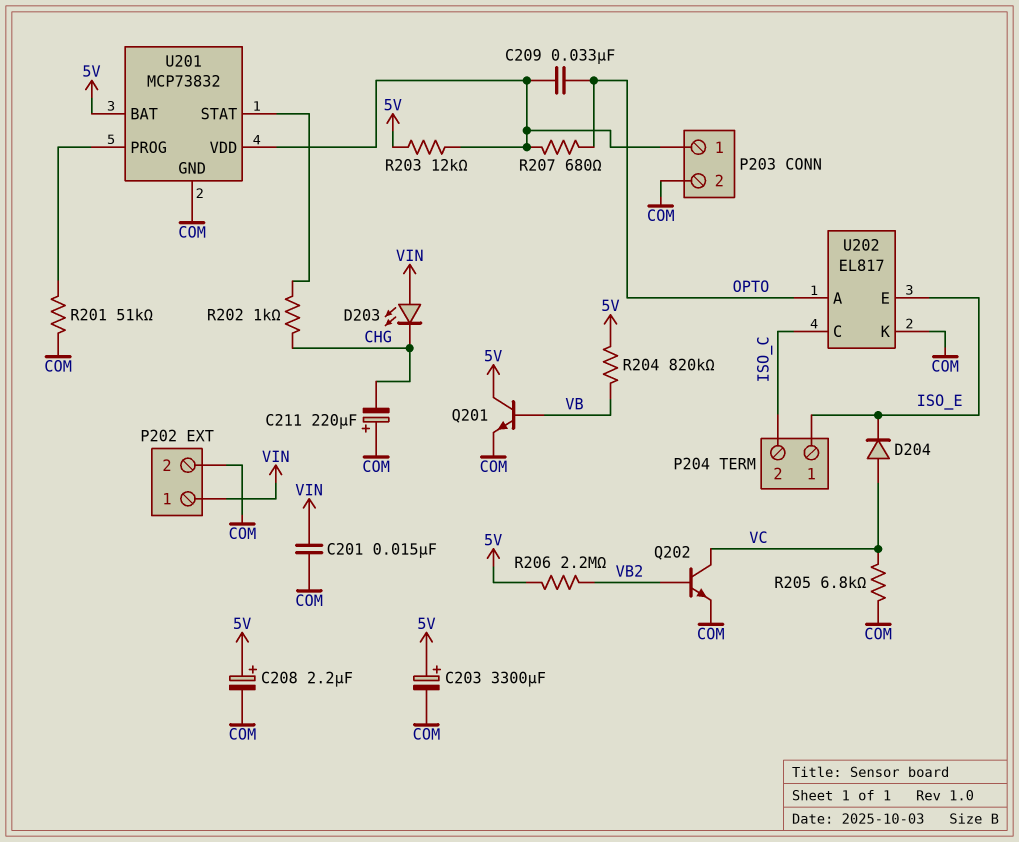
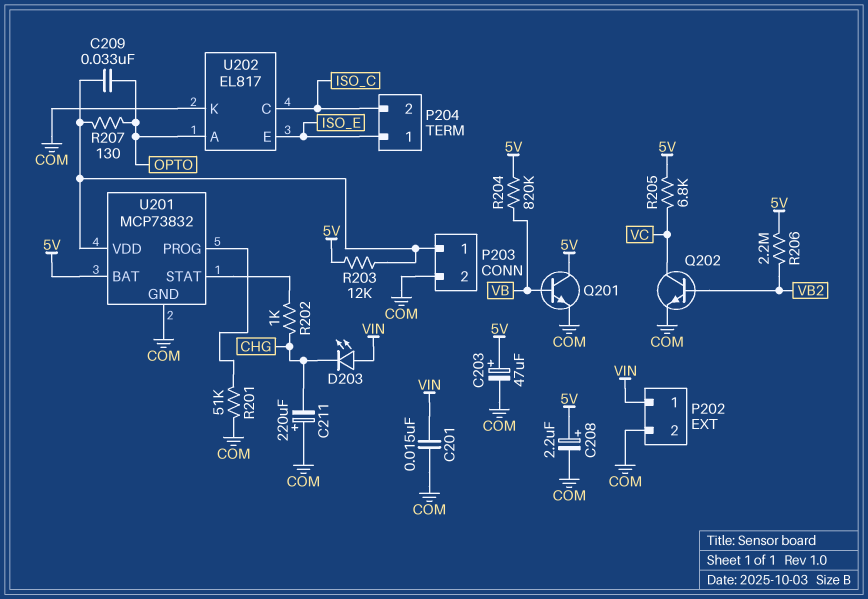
C203: 3300uF (plus 5V, minus COM) -> 47uF (plus 5V, minus COM)
D204: diode (A VC, K ISO_E) -> none
R205: 6.8k (COM, VC) -> 6.8k (5V, VC)
R207: 680 (OPTO, P203/1) -> 130 (OPTO, P203/1)

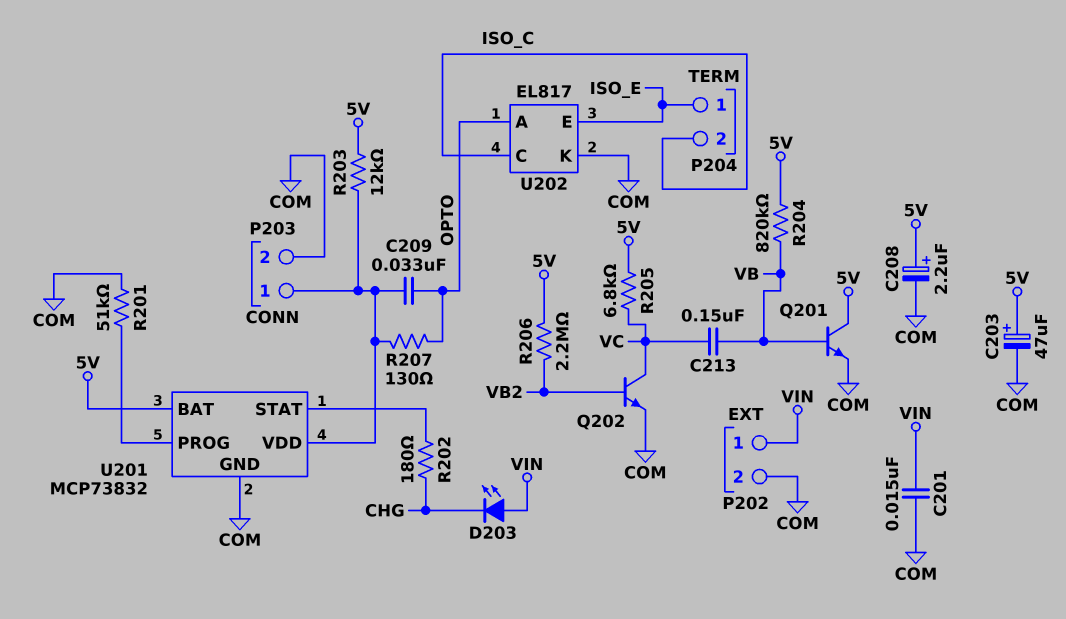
C211: 220uF (plus COM, minus CHG) -> none
C213: none -> 150nF (VB, VC)
R202: 1k (CHG, U201/STAT) -> 180 (CHG, U201/STAT)

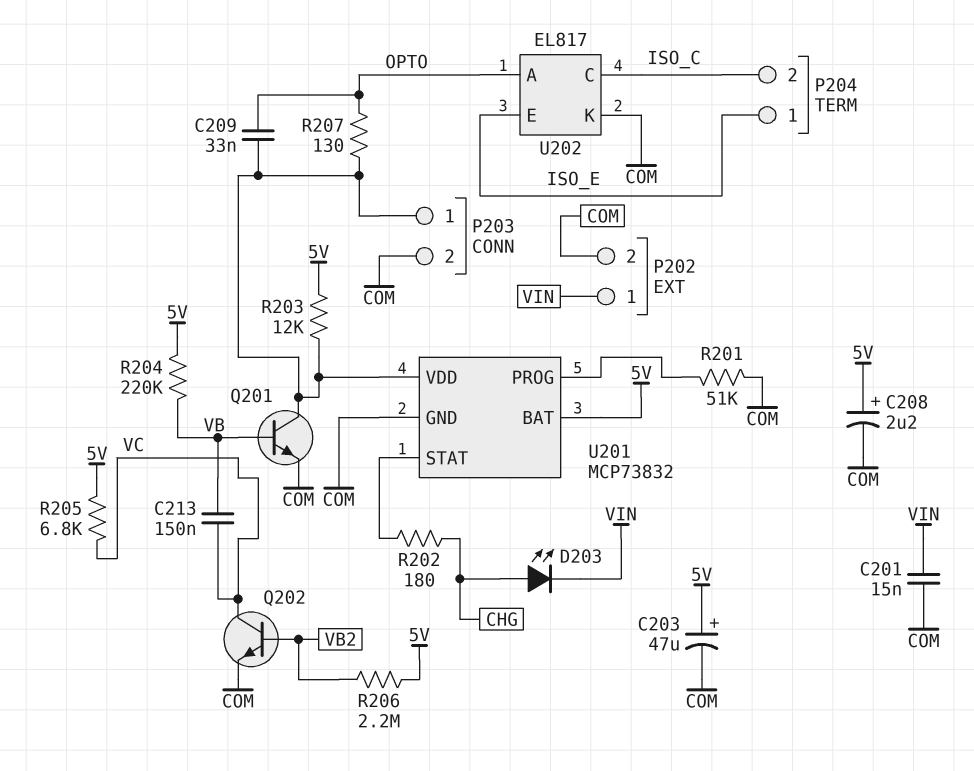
D203: LED (A VIN, K CHG) -> LED (A CHG, K VIN)
Q201: NPN (B VB, C 5V, E COM) -> NPN (B VB, C P203/1, E COM)
R204: 820k (5V, VB) -> 220k (5V, VB)

